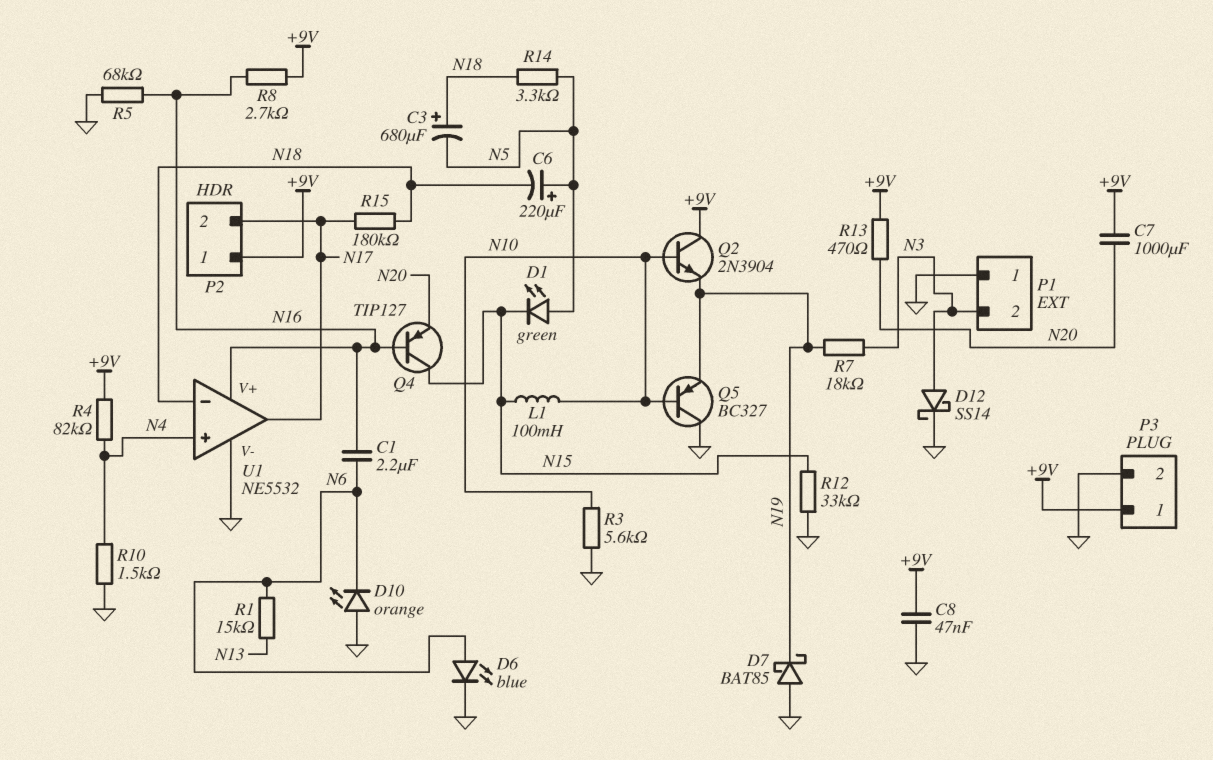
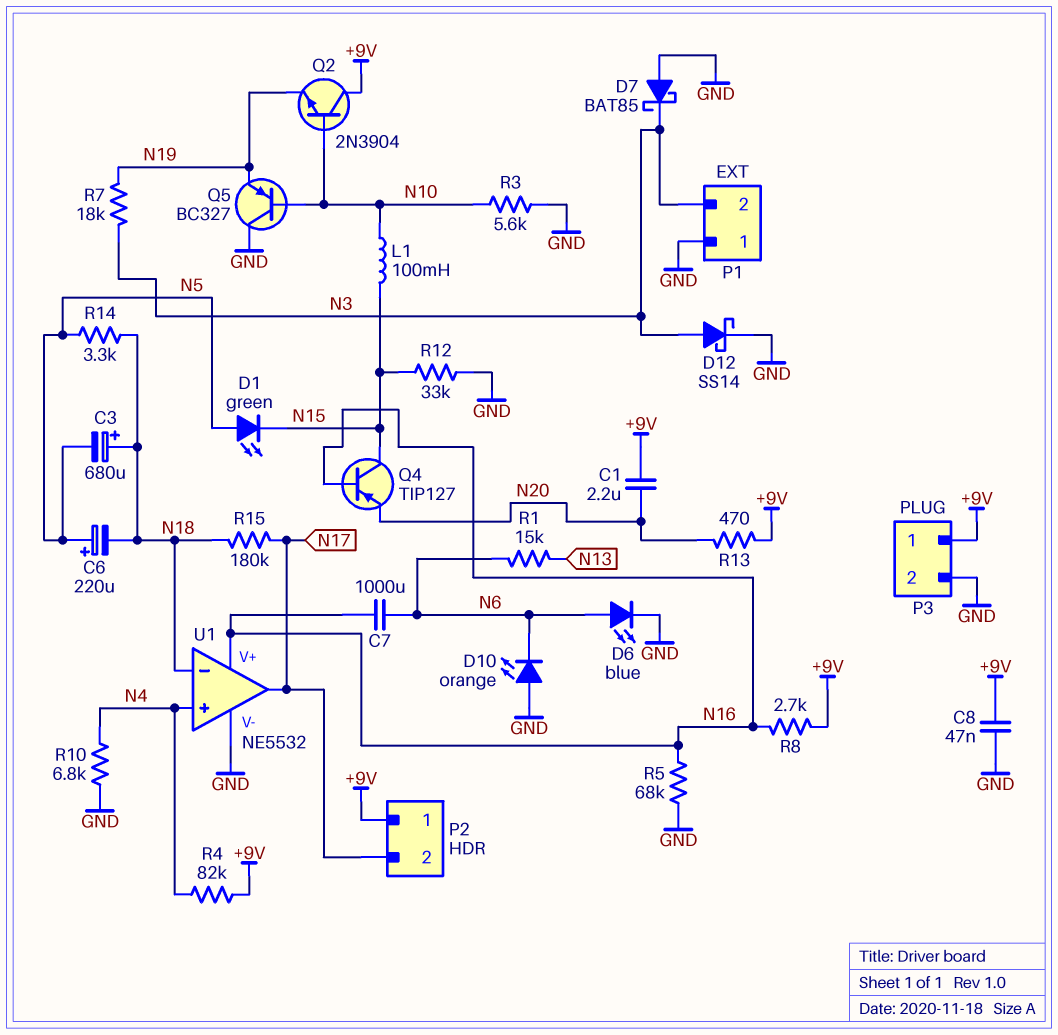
C1: 2.2uF (N6, N16) -> 2.2uF (+9V, N20)
C7: 1000uF (+9V, N20) -> 1000uF (N6, N16)
D7: schottky BAT85 (A GND, K N19) -> schottky BAT85 (A GND, K N3)
R10: 1.5k (GND, N4) -> 6.8k (GND, N4)

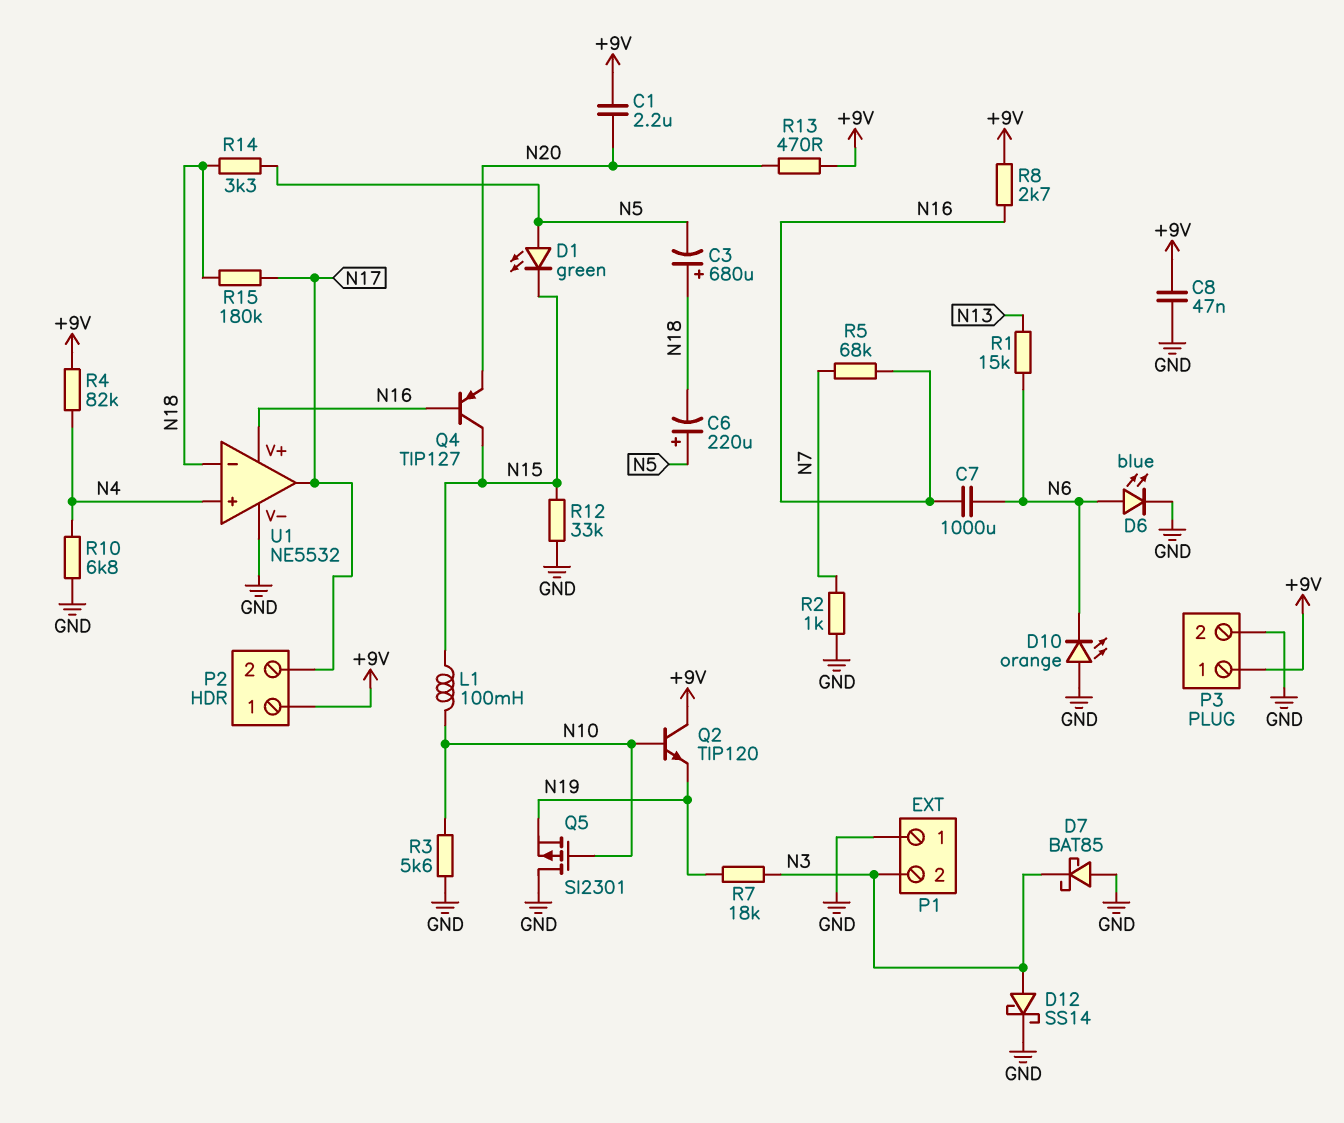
Q2: NPN 2N3904 (B N10, C +9V, E N19) -> NPN TIP120 (B N10, C +9V, E N19)
Q5: PNP BC327 (B N10, C GND, E N19) -> PMOS SI2301 (G N10, D GND, S N19)
R2: none -> 1k (GND, N7)
R5: 68k (GND, N16) -> 68k (N7, N16)

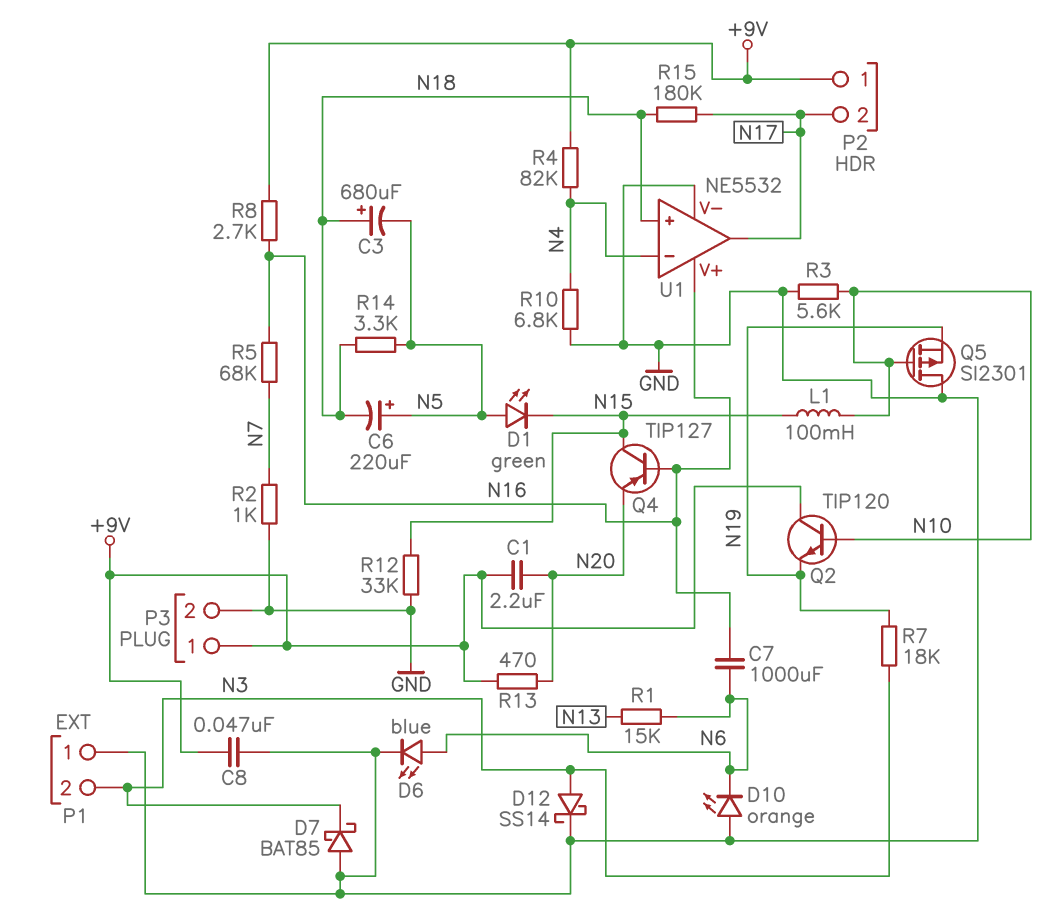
U1 pin in+: N4 -> N18
U1 pin in-: N18 -> N4

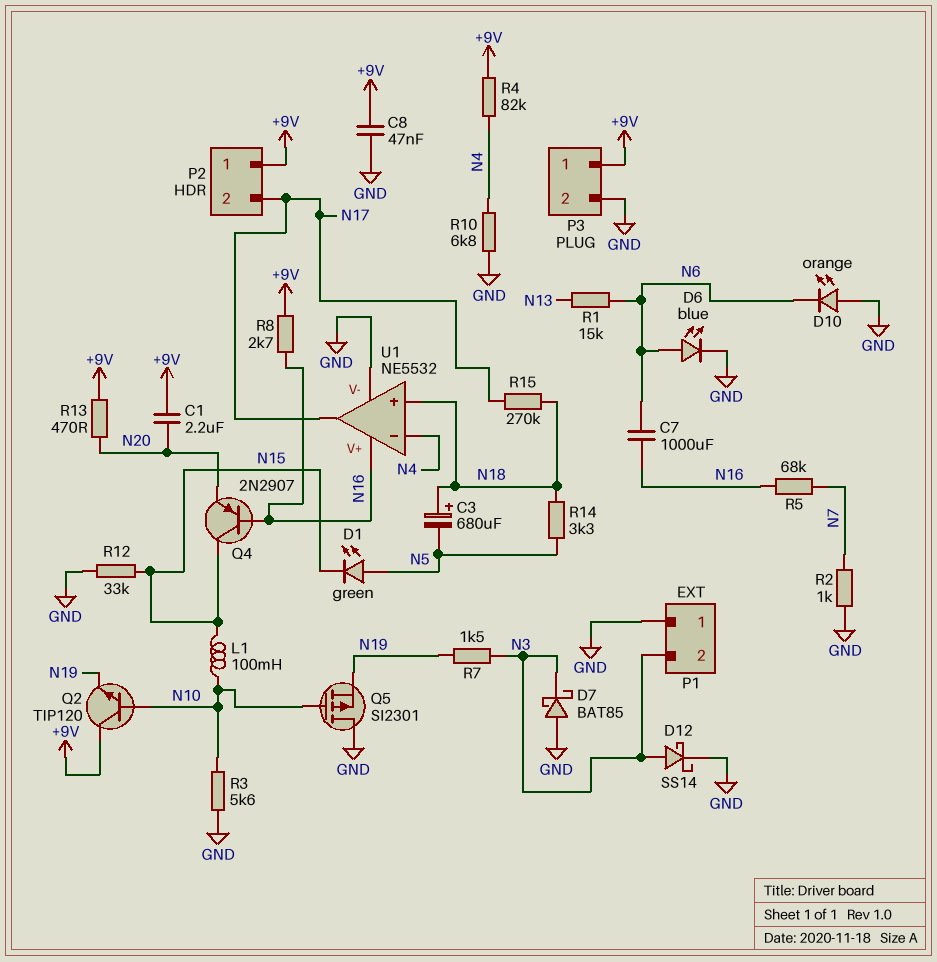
C6: 220uF (plus N5, minus N18) -> none
Q4: PNP TIP127 (B N16, C N15, E N20) -> PNP 2N2907 (B N16, C N15, E N20)
R7: 18k (N3, N19) -> 1.5k (N3, N19)
R15: 180k (N17, N18) -> 270k (N17, N18)

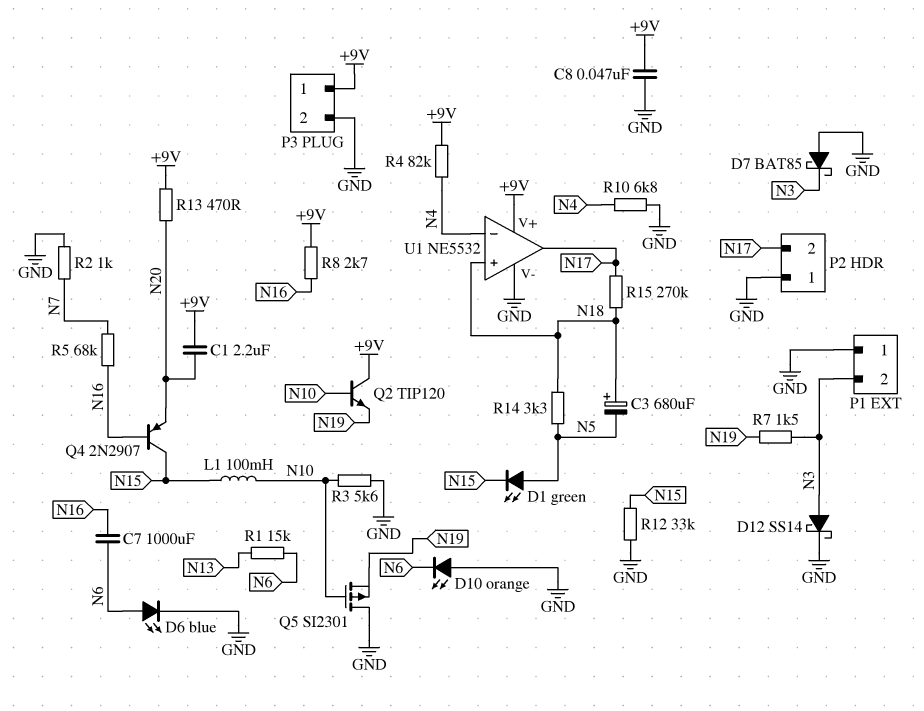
P2 pin 1: +9V -> GND
U1 pin V+: N16 -> +9V

